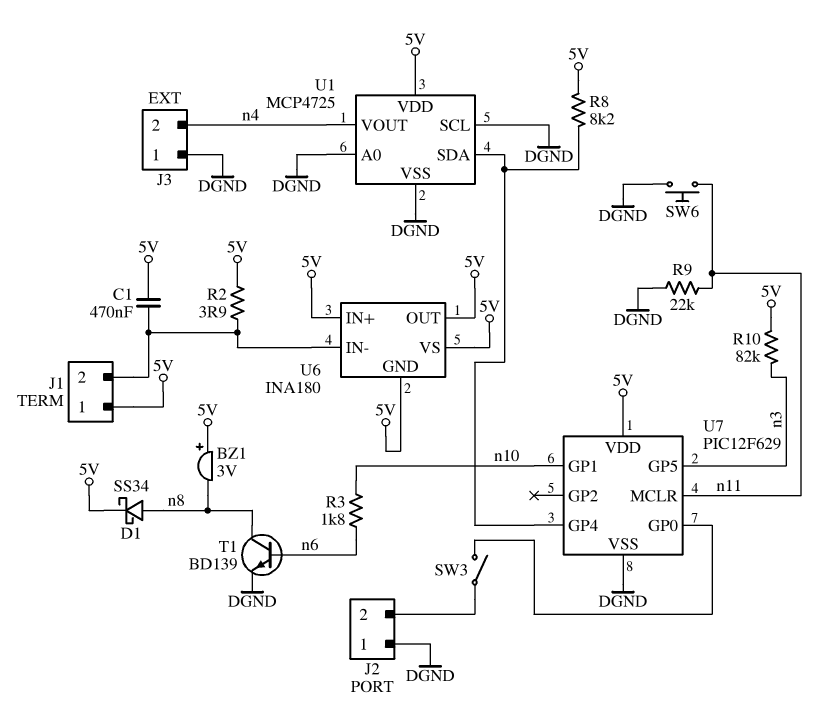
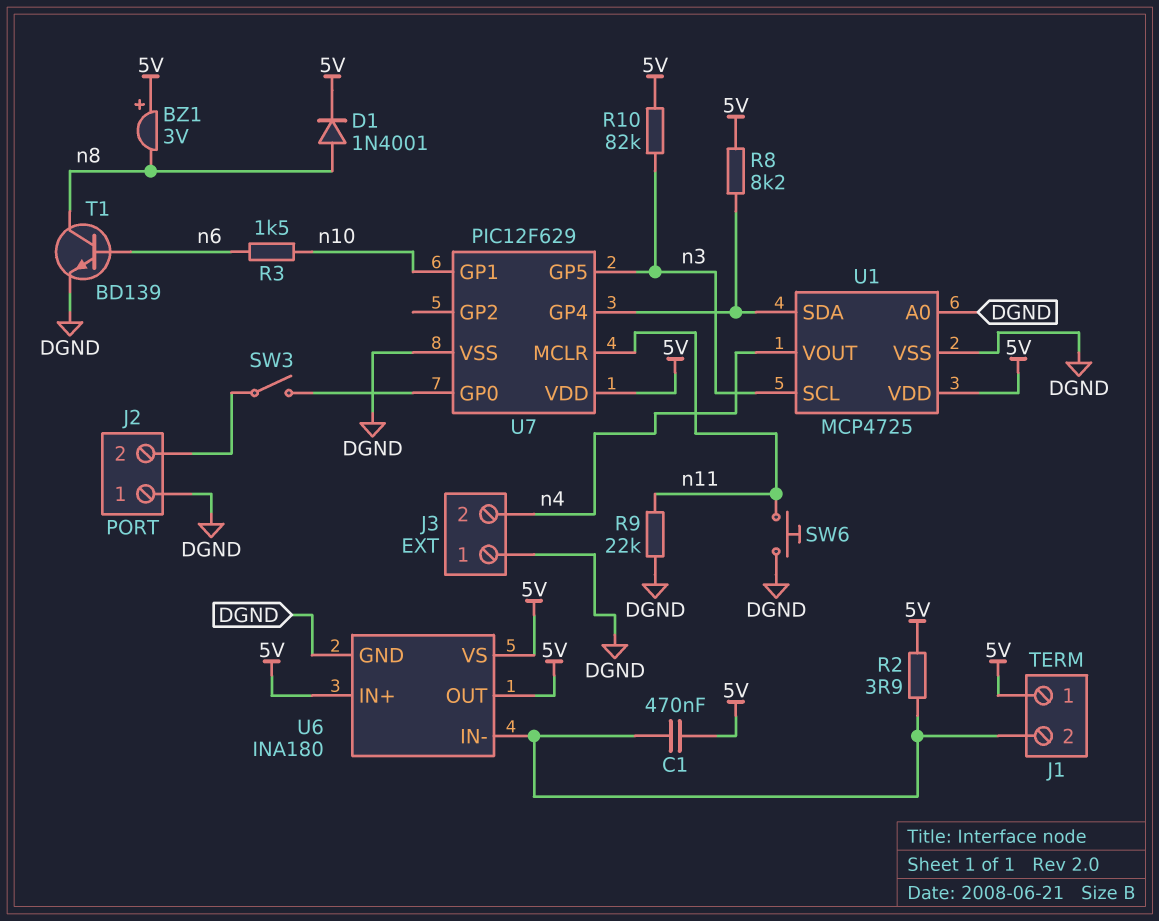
D1: schottky SS34 (A n8, K 5V) -> diode 1N4001 (A n8, K 5V)
R3: 1.8k (n6, n10) -> 1.5k (n6, n10)
U1 pin SCL: DGND -> n3
U6 pin GND: 5V -> DGND

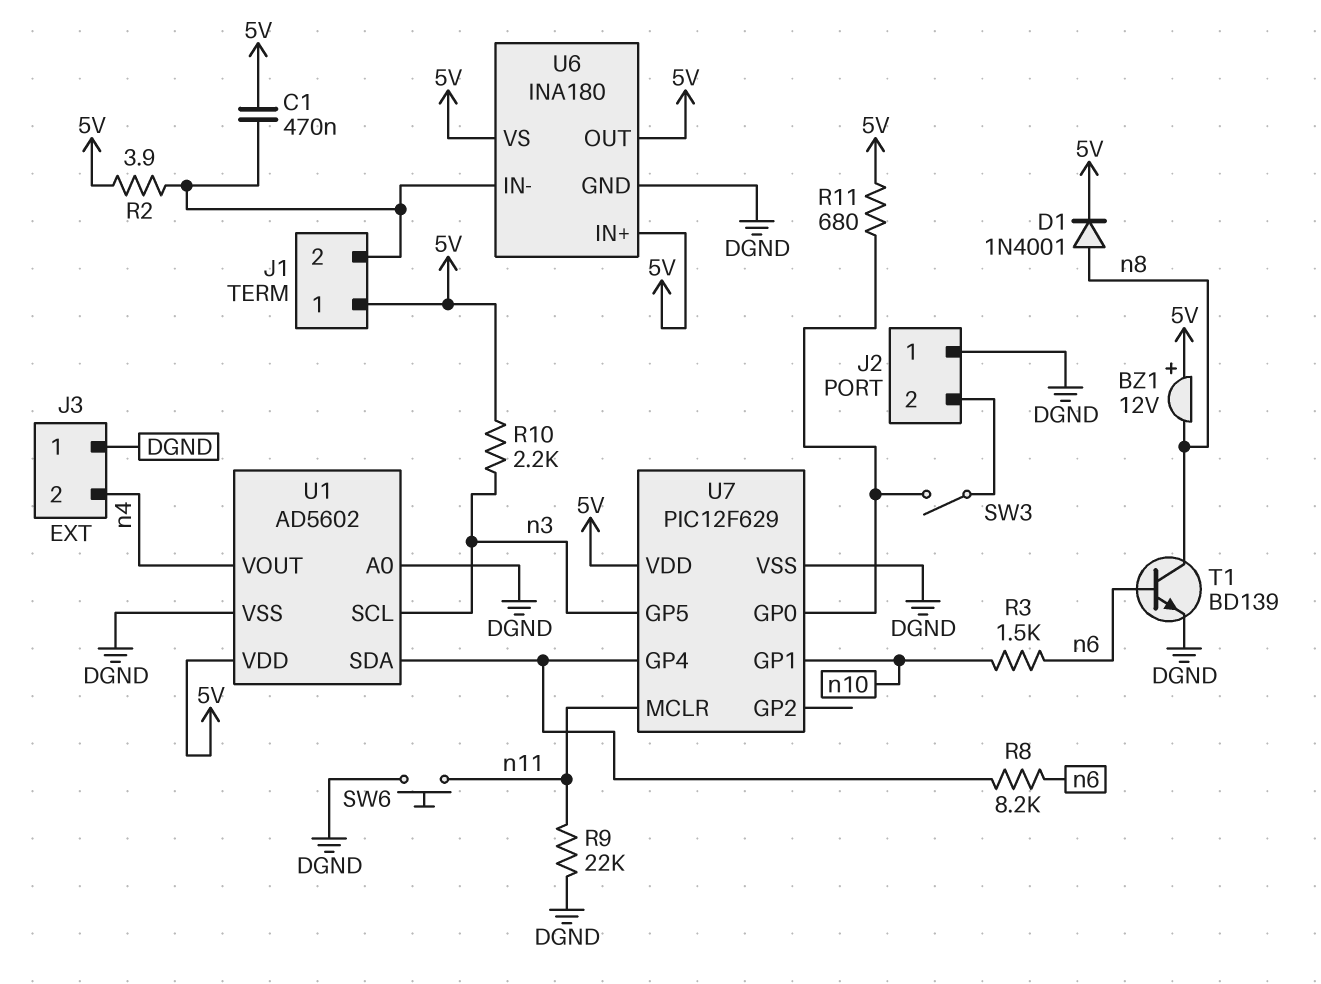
BZ1: buzzer 3V (plus 5V, minus n8) -> buzzer 12V (plus 5V, minus n8)
R8: 8.2k (5V, U1/SDA) -> 8.2k (U1/SDA, n6)
R10: 82k (5V, n3) -> 2.2k (5V, n3)
R11: none -> 680 (5V, U7/GP0)
U1: MCP4725 -> AD5602

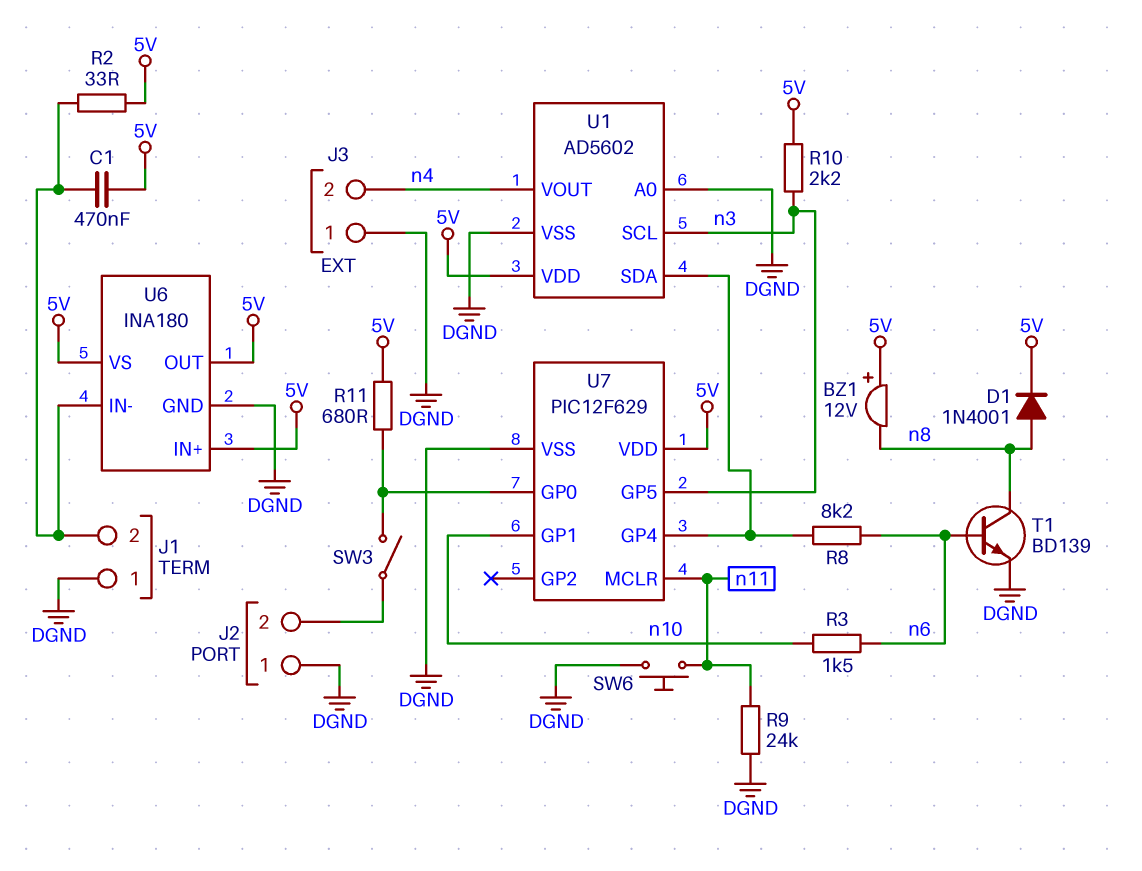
J1 pin 1: 5V -> DGND
R2: 3.9 (5V, J1/2) -> 33 (5V, J1/2)
R9: 22k (DGND, n11) -> 24k (DGND, n11)

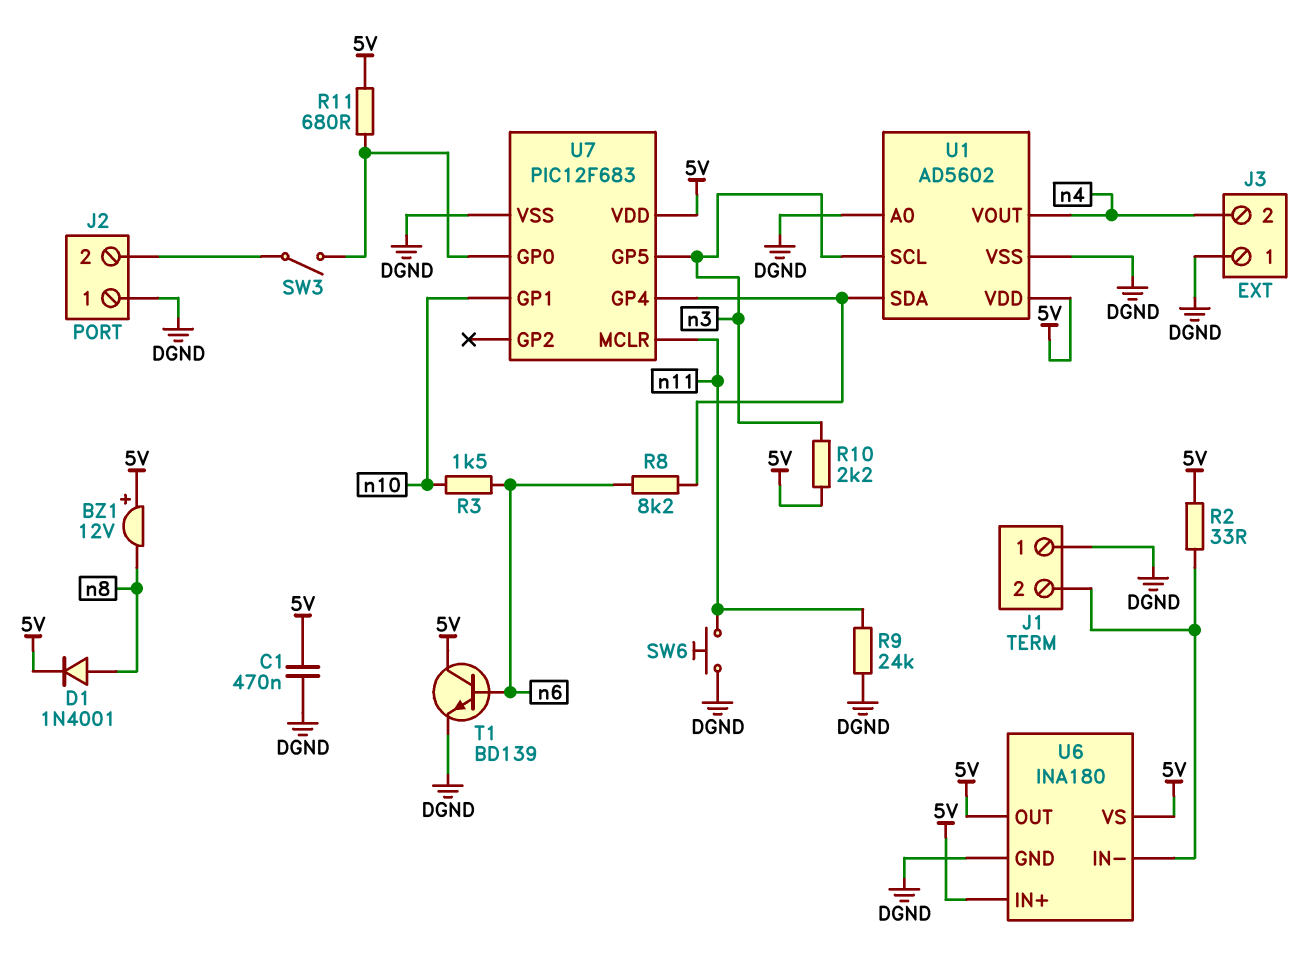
C1: 470nF (5V, J1/2) -> 470nF (5V, DGND)
T1: NPN BD139 (B n6, C n8, E DGND) -> NPN BD139 (B n6, C 5V, E DGND)
U7: PIC12F629 -> PIC12F683

